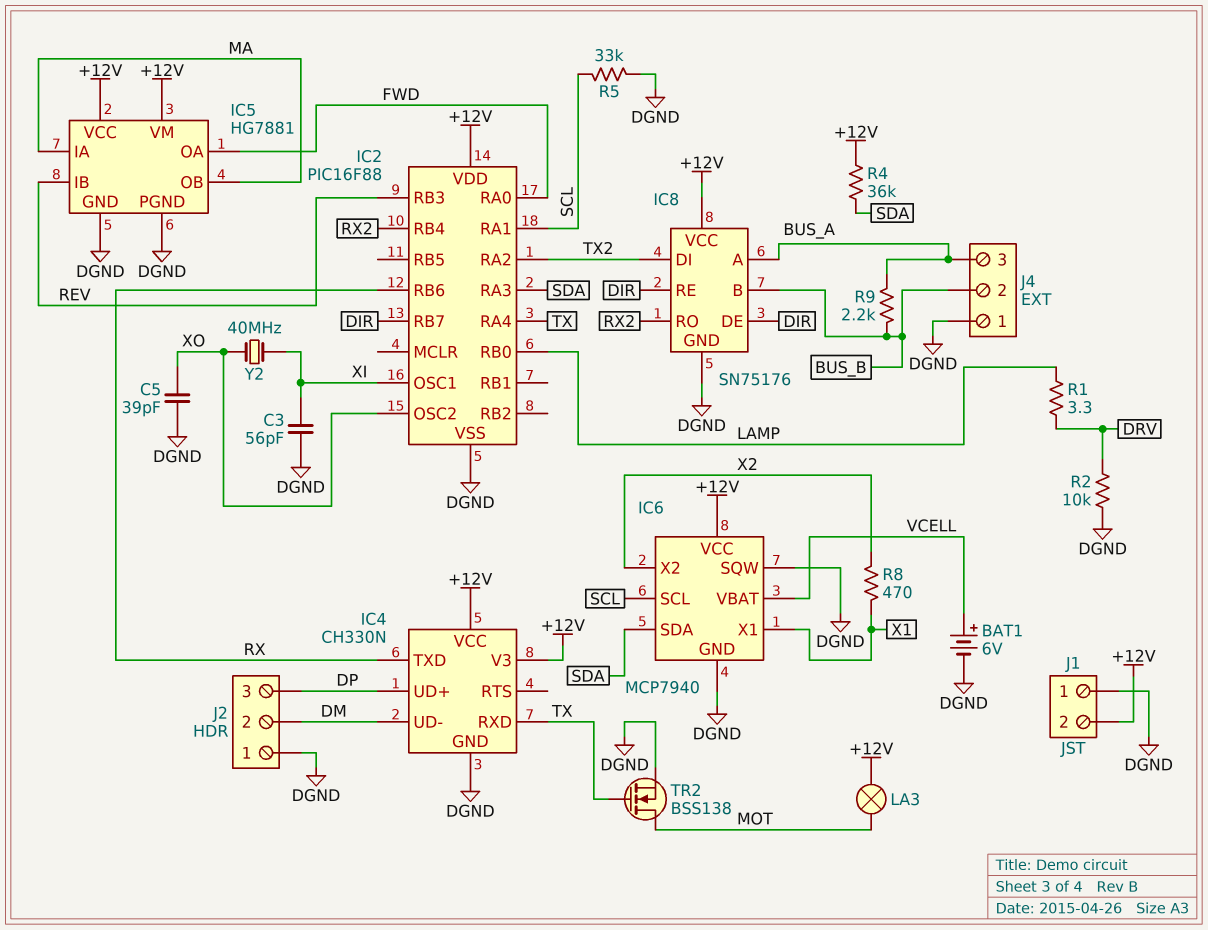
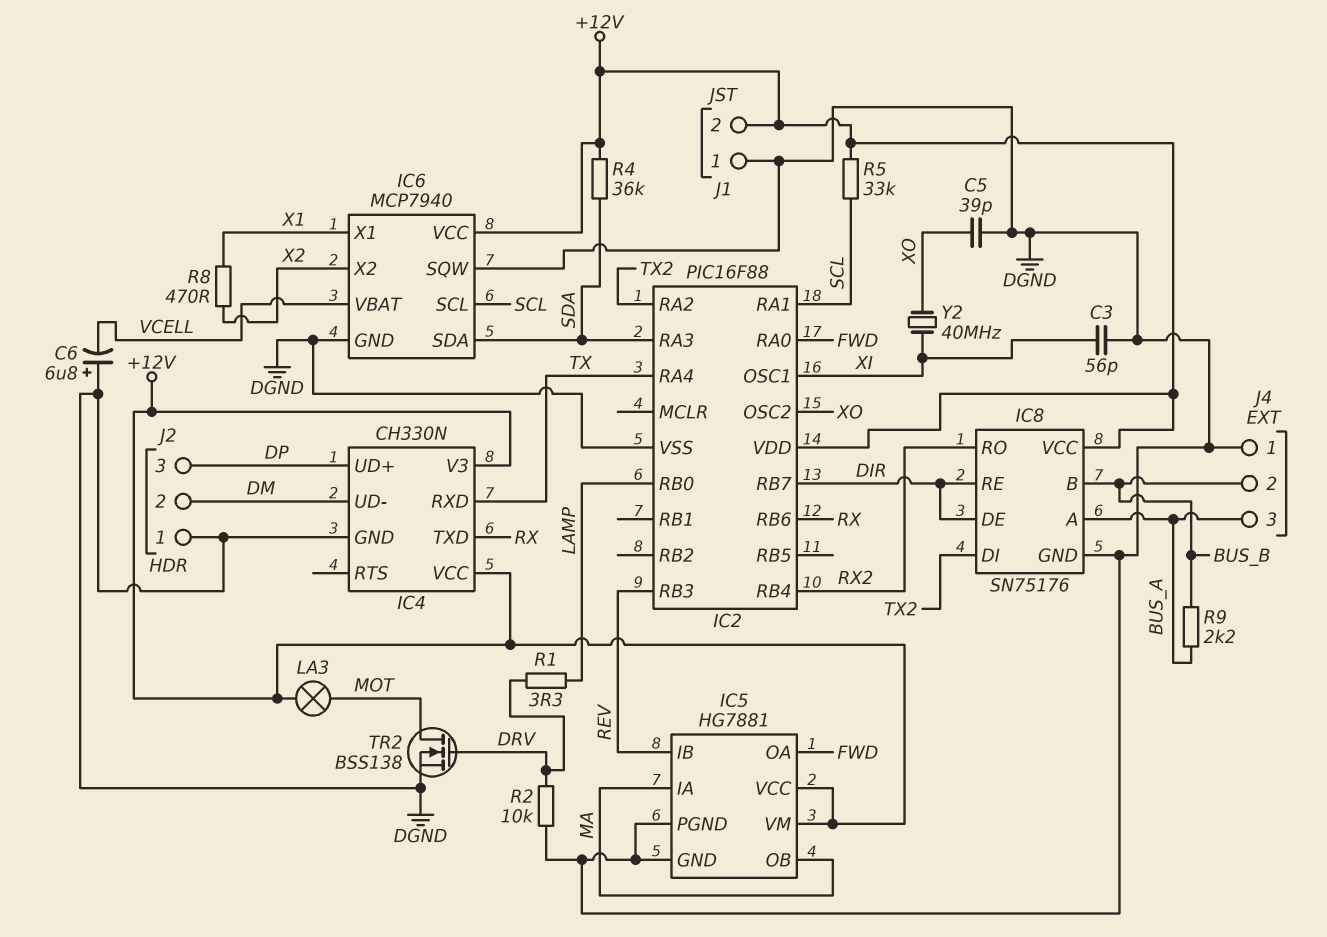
BAT1: 6V (plus VCELL, minus DGND) -> none
C6: none -> 6.8uF (plus DGND, minus VCELL)
R5: 33k (DGND, SCL) -> 33k (+12V, SCL)
TR2: NMOS BSS138 (G TX, D MOT, S DGND) -> NMOS BSS138 (G DRV, D MOT, S DGND)

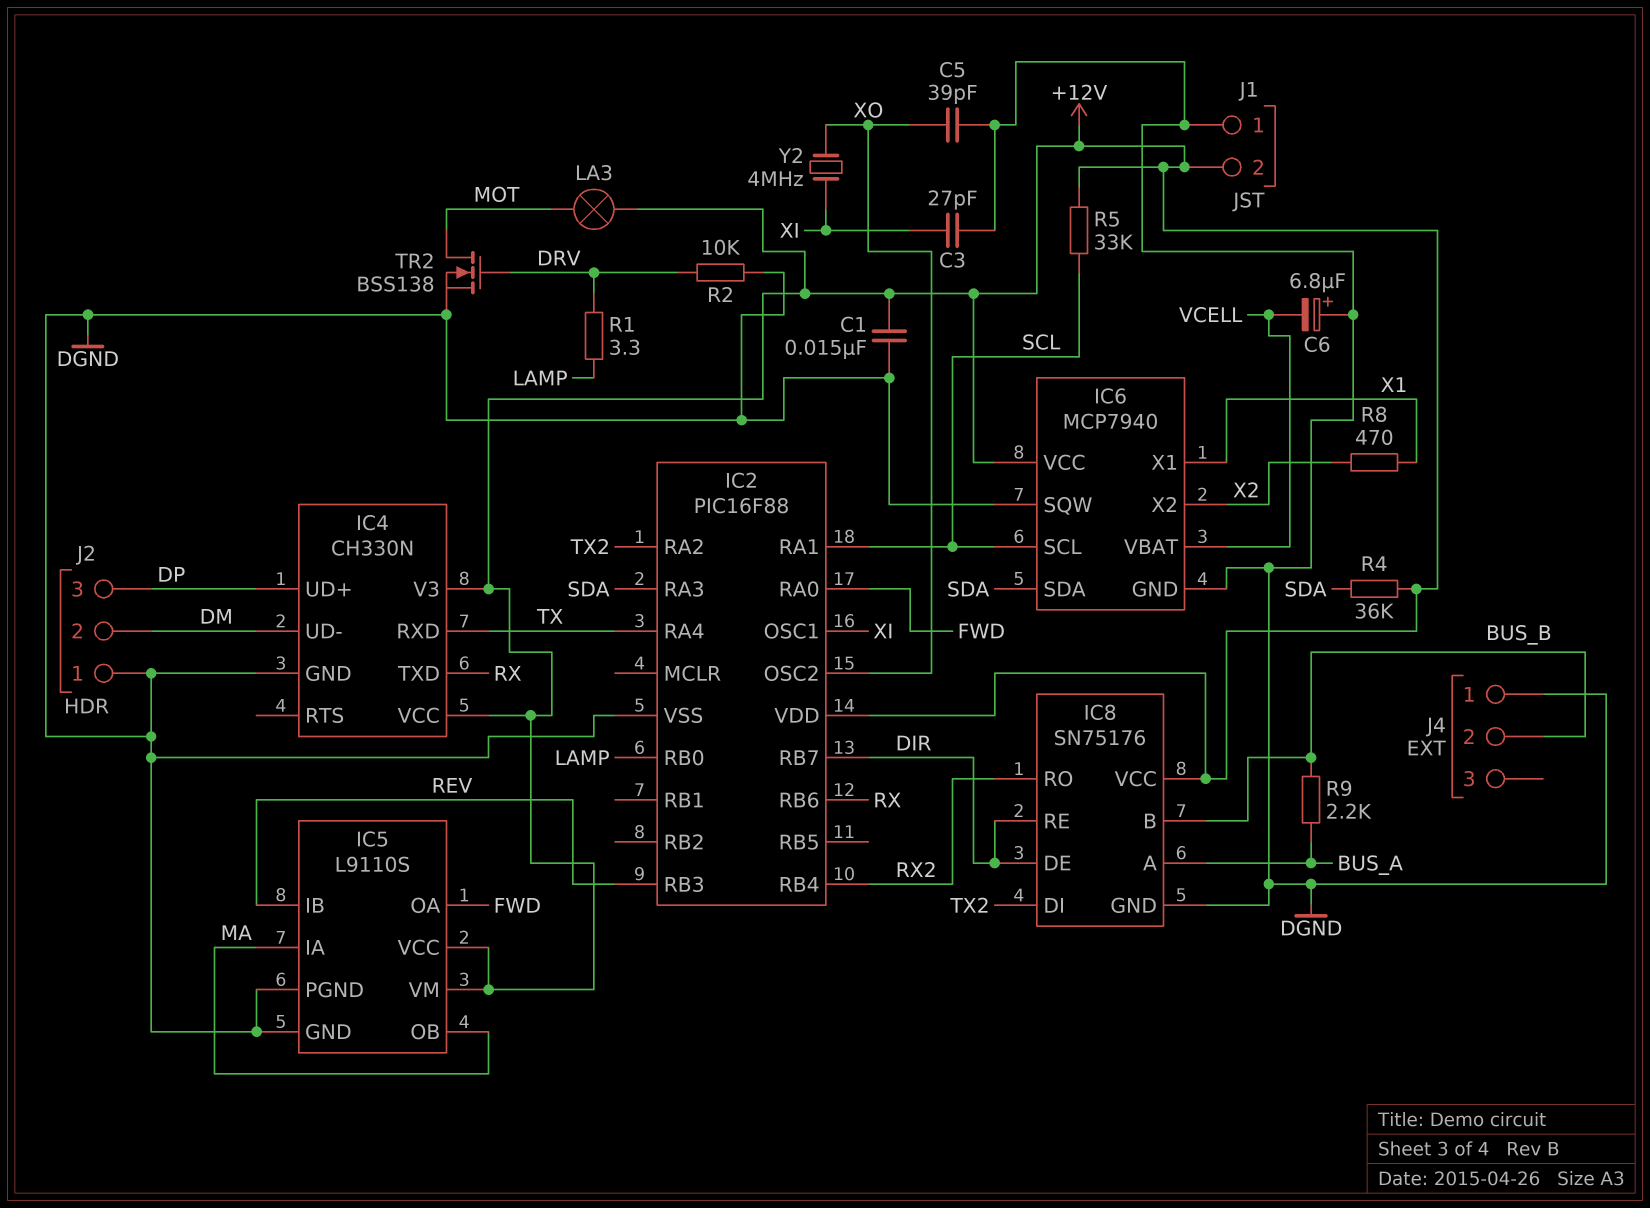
C1: none -> 15nF (+12V, DGND)
C3: 56pF (DGND, XI) -> 27pF (DGND, XI)
IC5: HG7881 -> L9110S
J4 pin 3: BUS_A -> none
Y2: 40MHz (XI, XO) -> 4MHz (XI, XO)

